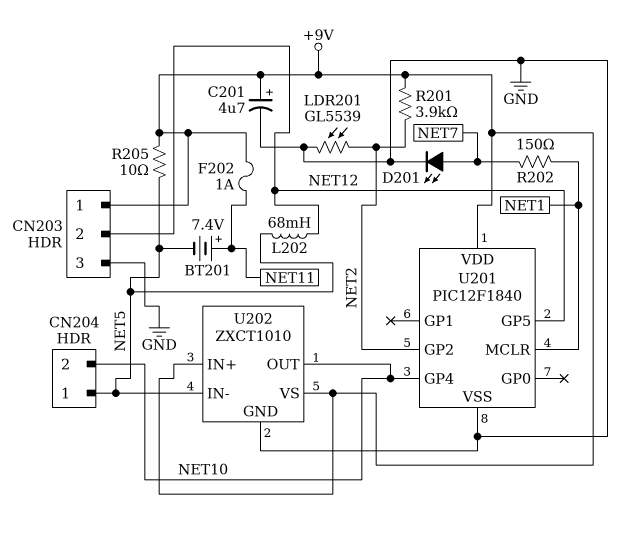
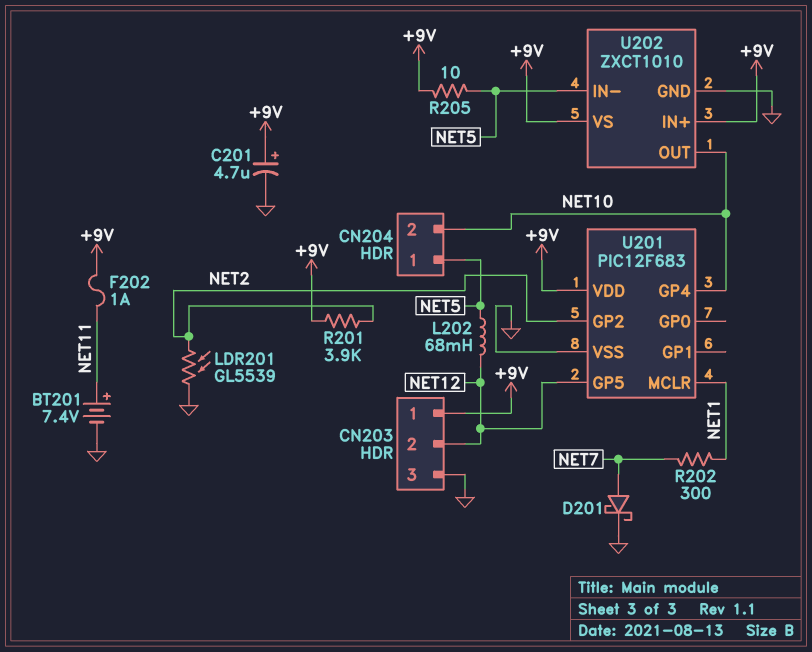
BT201: 7.4V (plus NET11, minus NET5) -> 7.4V (plus NET11, minus GND)
D201: LED (A NET7, K GND) -> schottky (A NET7, K GND)
R202: 150 (NET1, NET7) -> 300 (NET1, NET7)
U201: PIC12F1840 -> PIC12F683

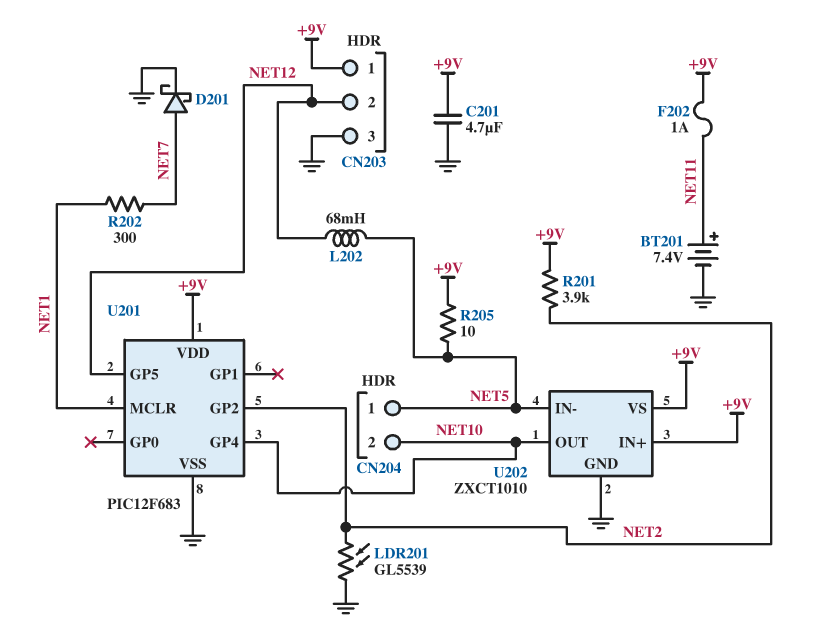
C201: 4.7uF (plus +9V, minus GND) -> 4.7uF (+9V, GND)

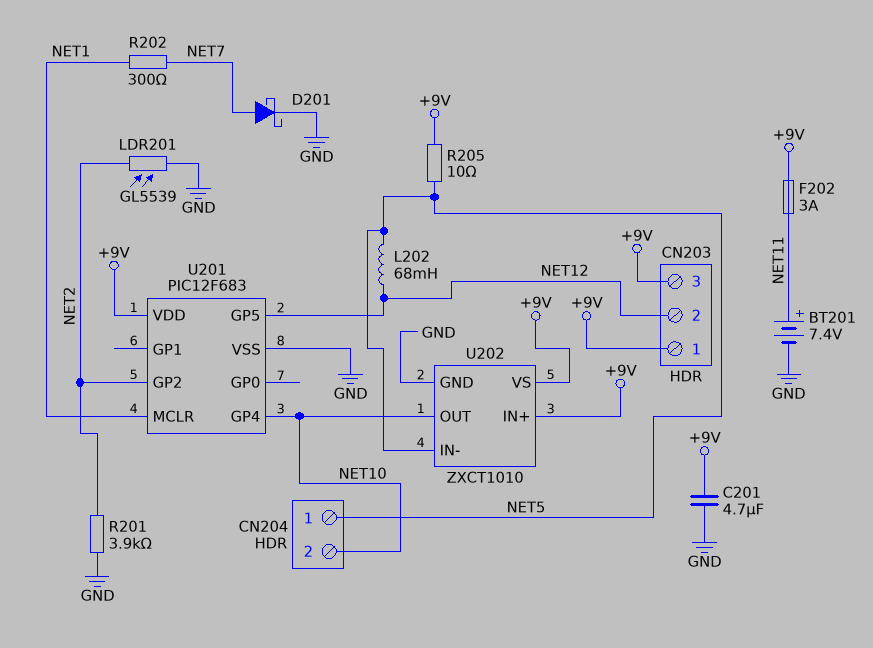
CN203 pin 3: GND -> +9V
F202: 1A (+9V, NET11) -> 3A (+9V, NET11)
R201: 3.9k (+9V, NET2) -> 3.9k (GND, NET2)

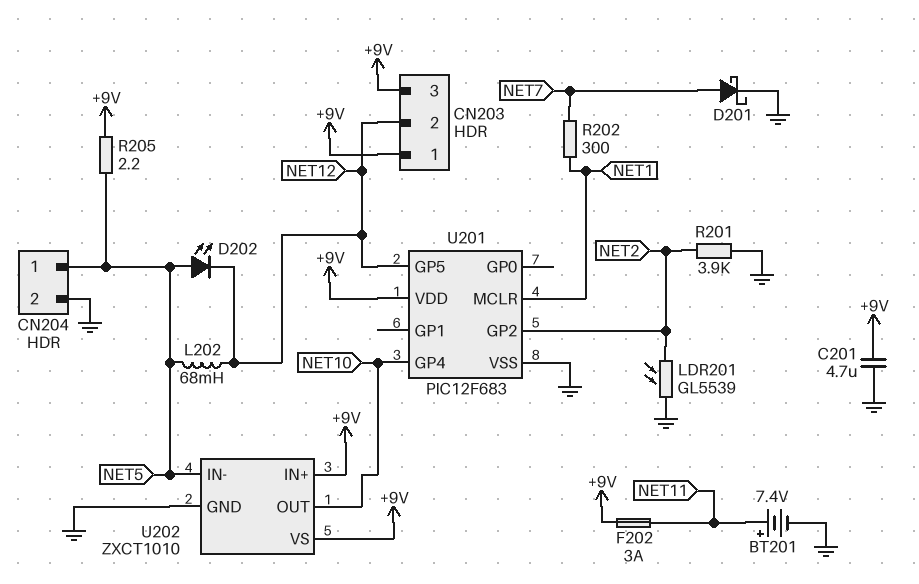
CN204 pin 2: NET10 -> GND
D202: none -> LED (A NET5, K NET12)
R205: 10 (+9V, NET5) -> 2.2 (+9V, NET5)

